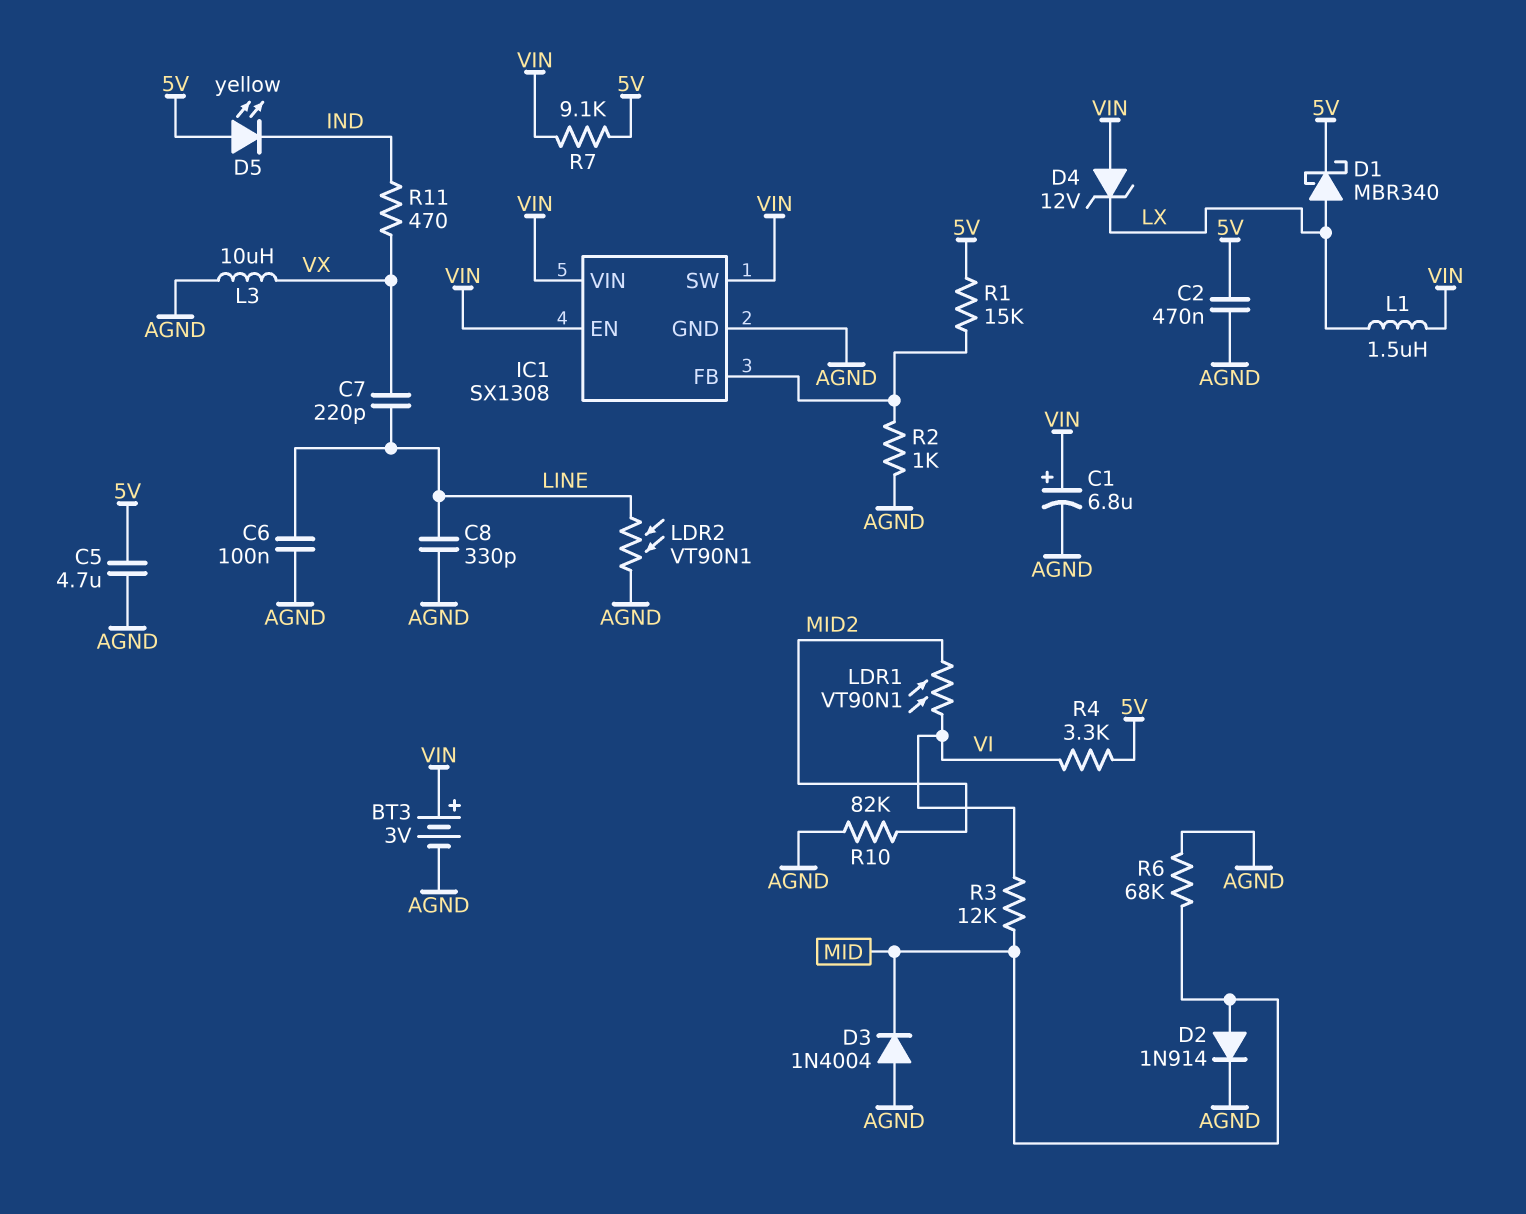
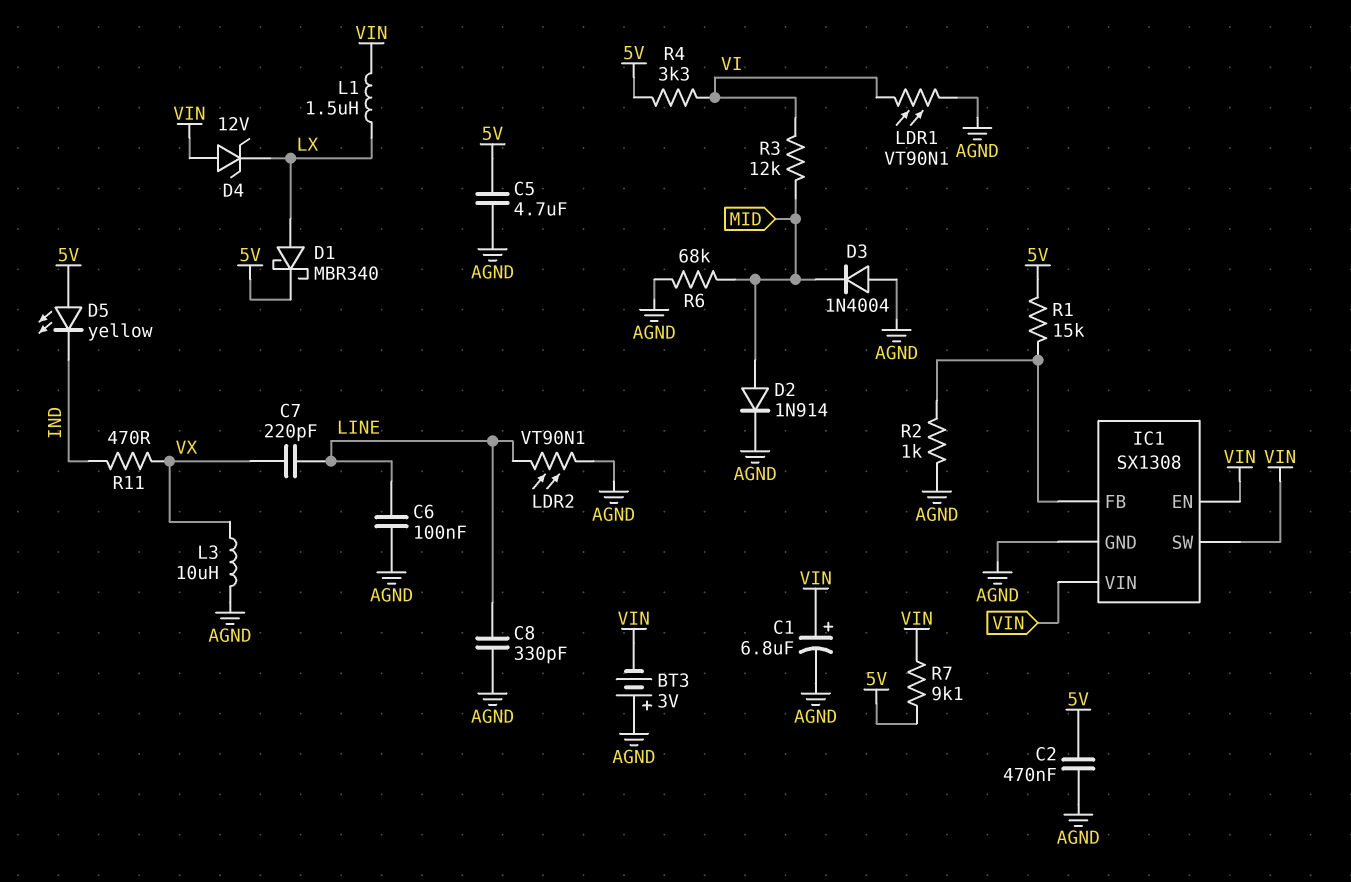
BT3: 3V (plus VIN, minus AGND) -> 3V (plus AGND, minus VIN)
LDR1: VT90N1 (MID2, VI) -> VT90N1 (AGND, VI)
R10: 82k (AGND, MID2) -> none

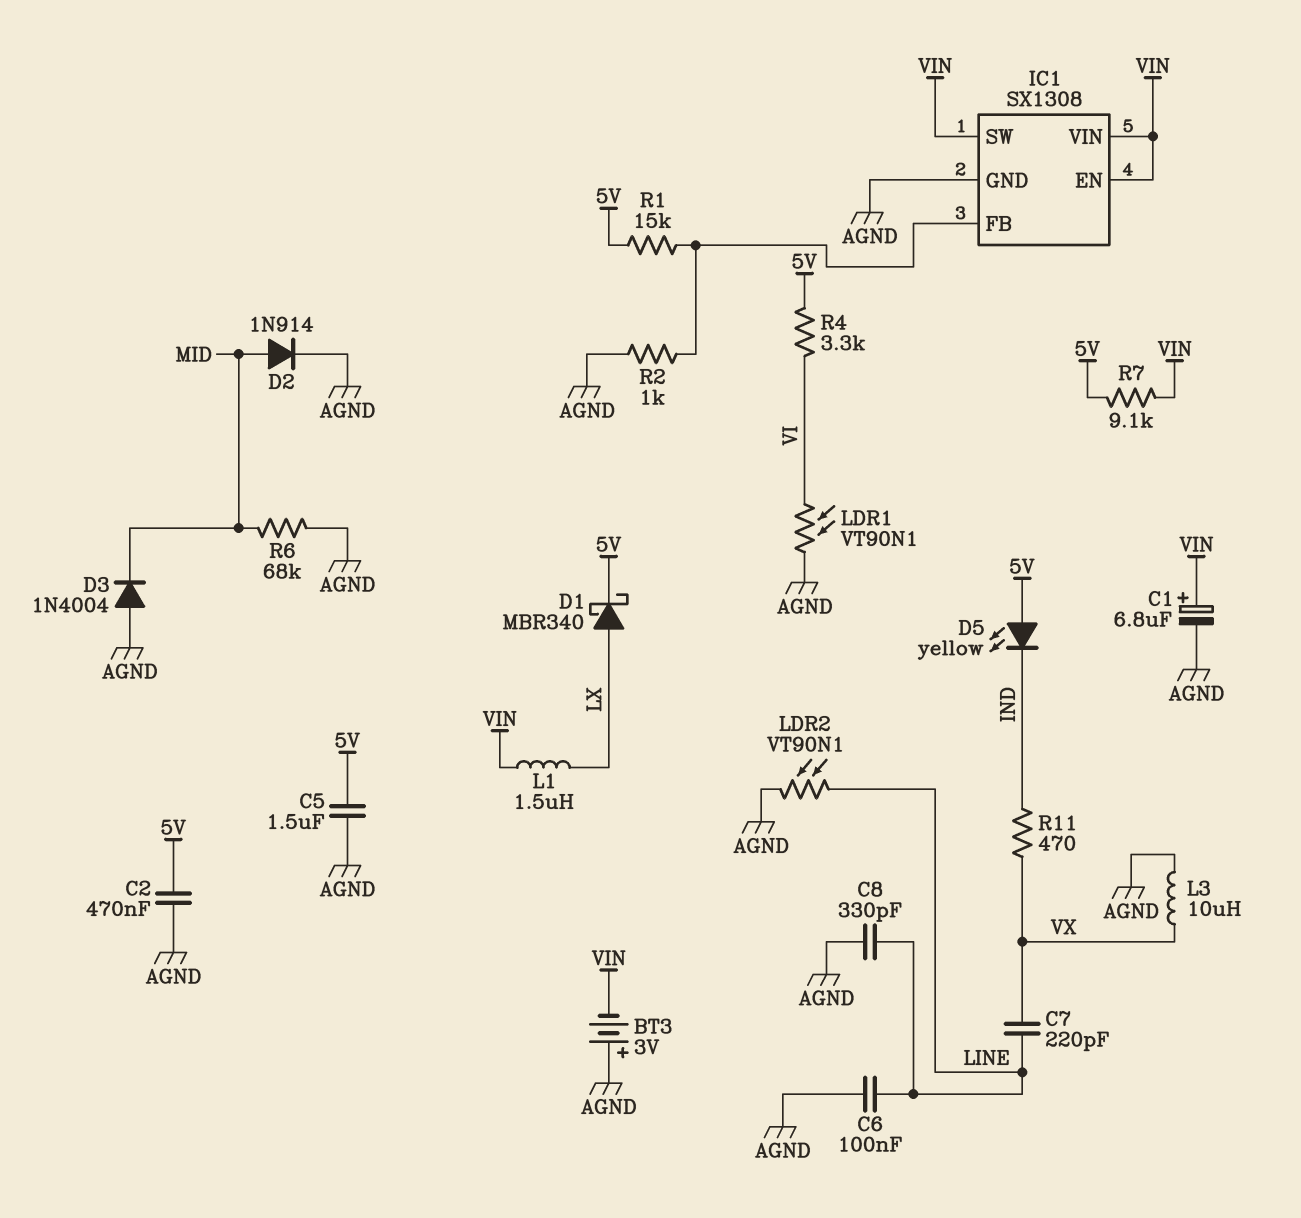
C5: 4.7uF (5V, AGND) -> 1.5uF (5V, AGND)
D4: zener 12V (A VIN, K LX) -> none
R3: 12k (MID, VI) -> none

